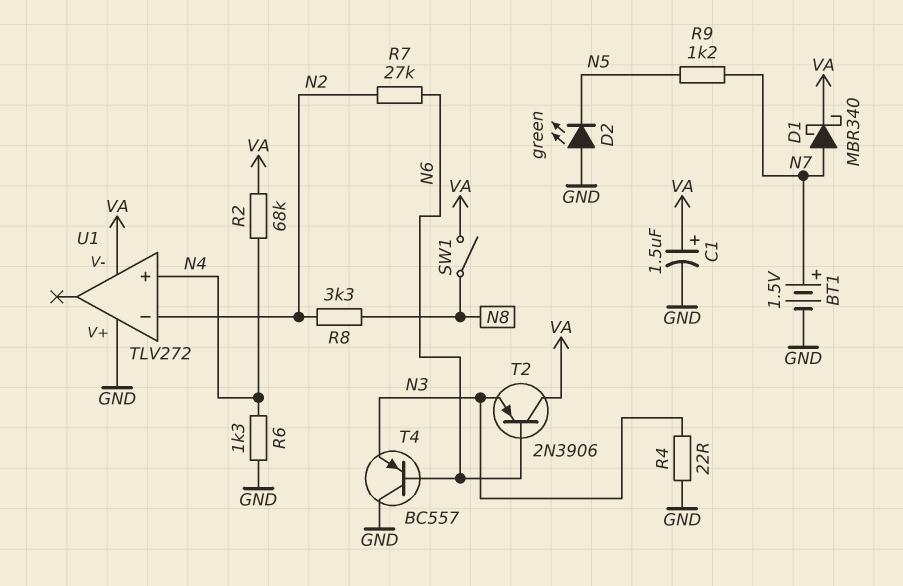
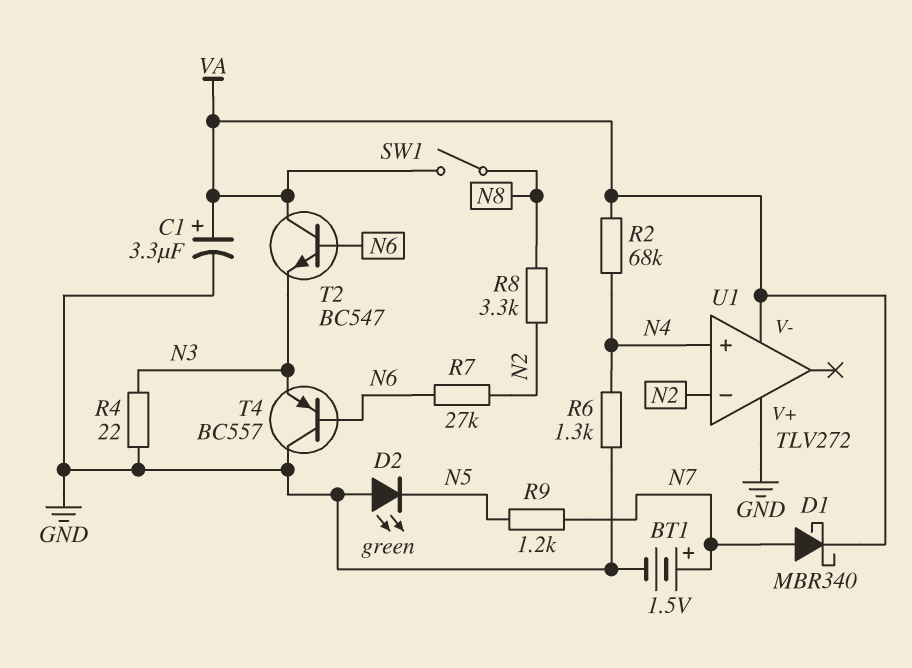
C1: 1.5uF (plus VA, minus GND) -> 3.3uF (plus VA, minus GND)
T2: PNP 2N3906 (B N6, C VA, E N3) -> NPN BC547 (B N6, C VA, E N3)

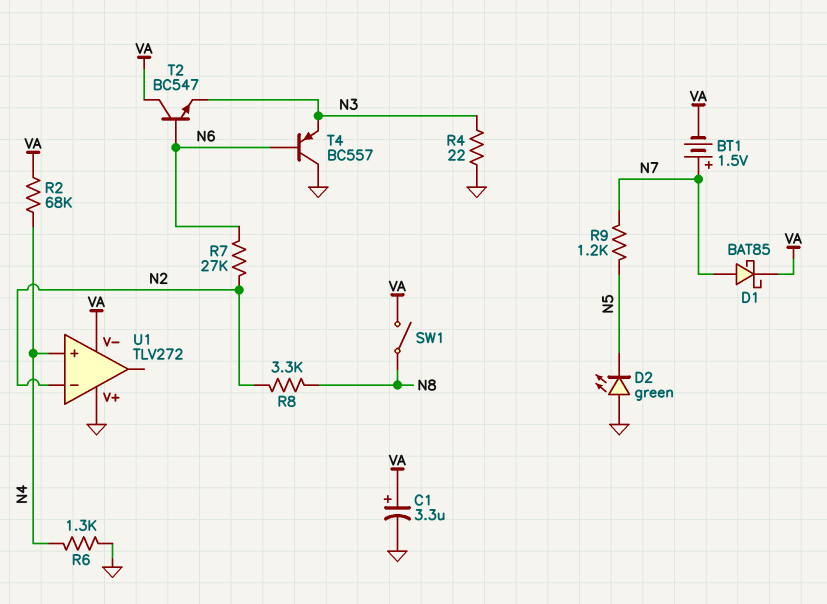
BT1: 1.5V (plus N7, minus GND) -> 1.5V (plus N7, minus VA)
D1: schottky MBR340 (A N7, K VA) -> schottky BAT85 (A N7, K VA)

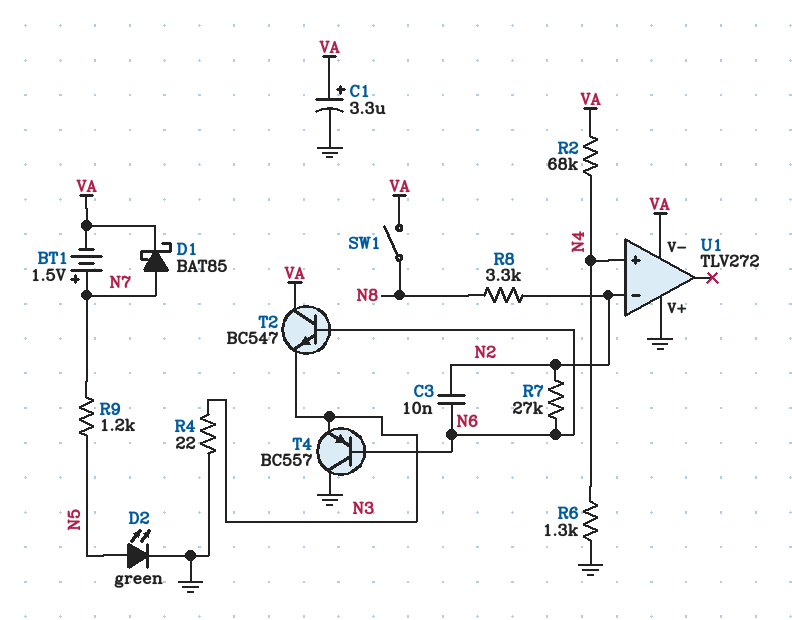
C3: none -> 10nF (N2, N6)
D2: LED green (A GND, K N5) -> LED green (A N5, K GND)

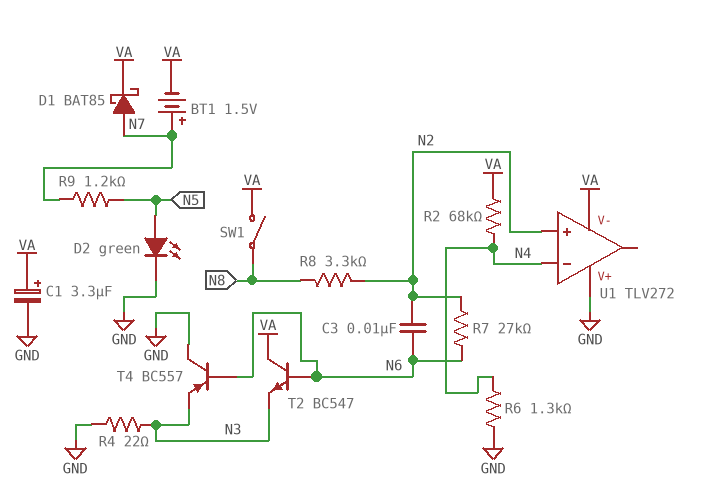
U1 pin in+: N4 -> N2
U1 pin in-: N2 -> N4

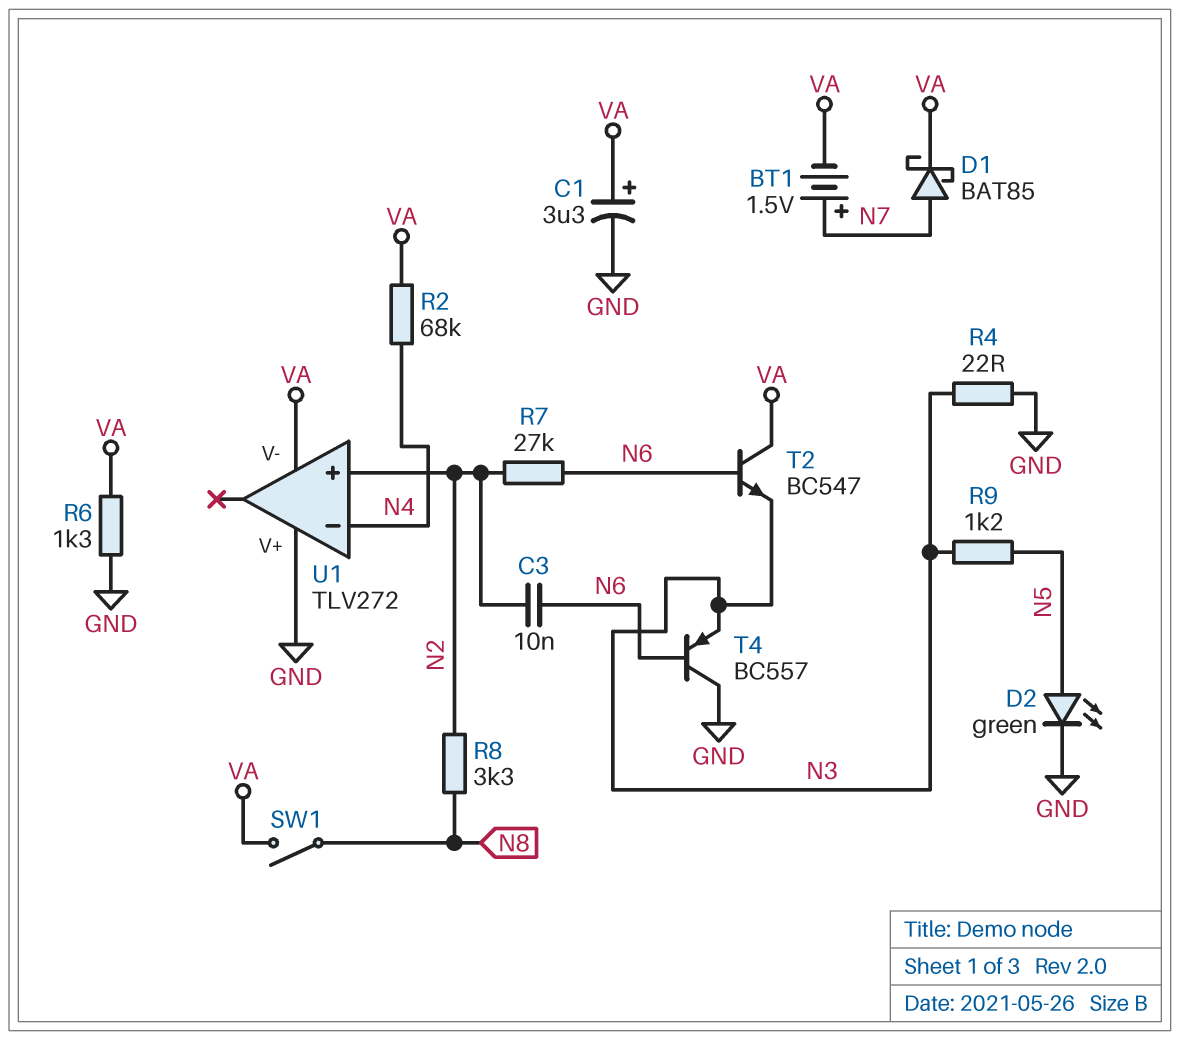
R6: 1.3k (GND, N4) -> 1.3k (GND, VA)
R9: 1.2k (N5, N7) -> 1.2k (N3, N5)

